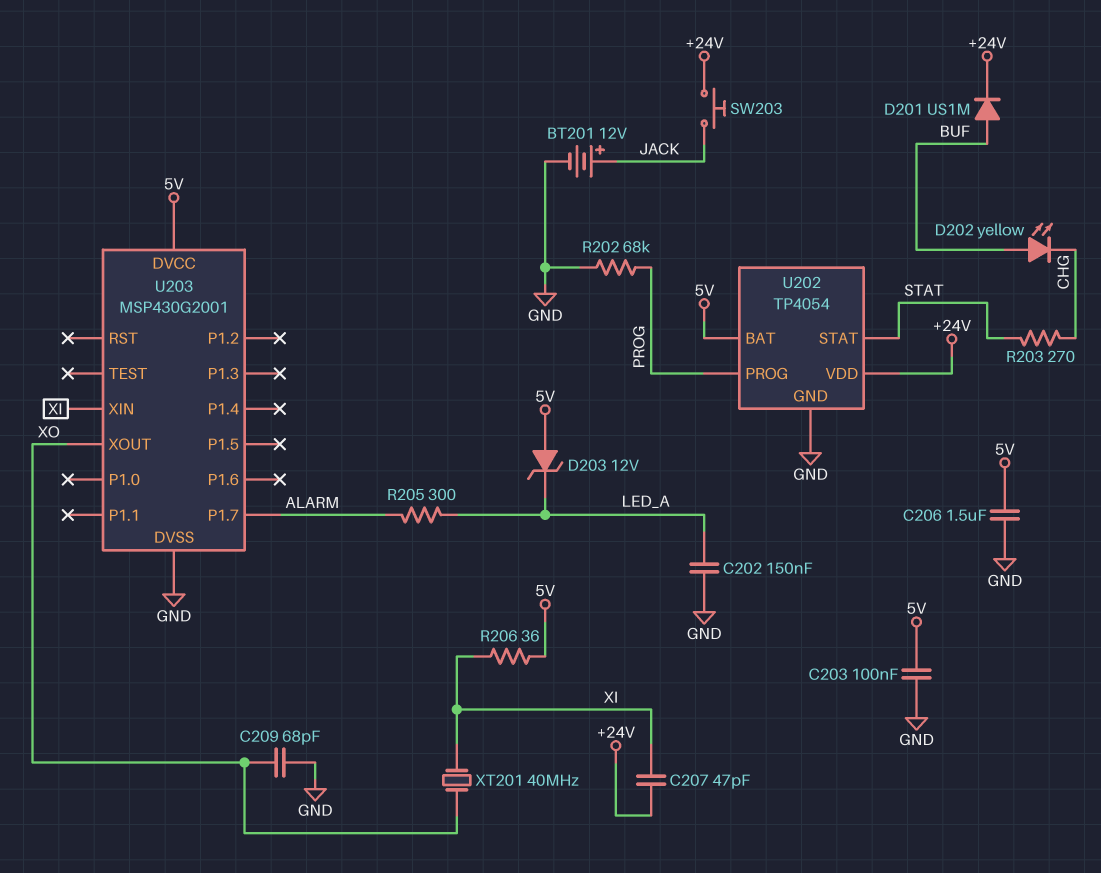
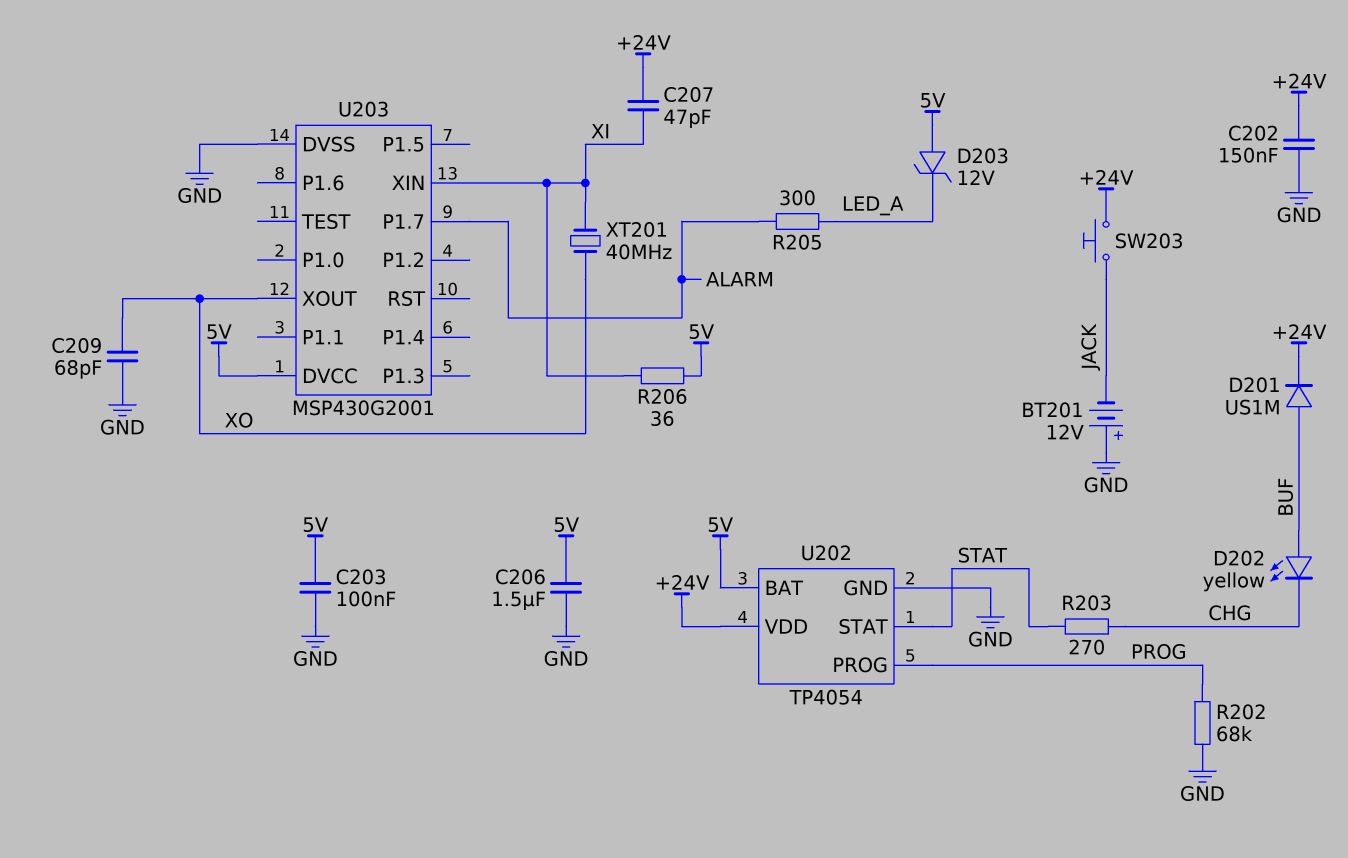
BT201: 12V (plus JACK, minus GND) -> 12V (plus GND, minus JACK)
C202: 150nF (GND, LED_A) -> 150nF (+24V, GND)

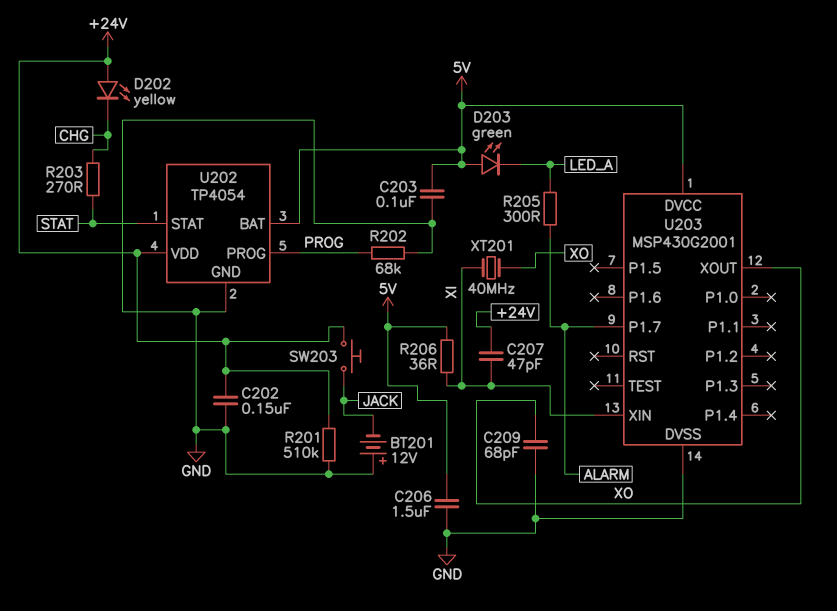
D201: diode US1M (A BUF, K +24V) -> none
D202: LED yellow (A BUF, K CHG) -> LED yellow (A +24V, K CHG)
D203: zener 12V (A 5V, K LED_A) -> LED green (A 5V, K LED_A)
R201: none -> 510k (+24V, GND)

